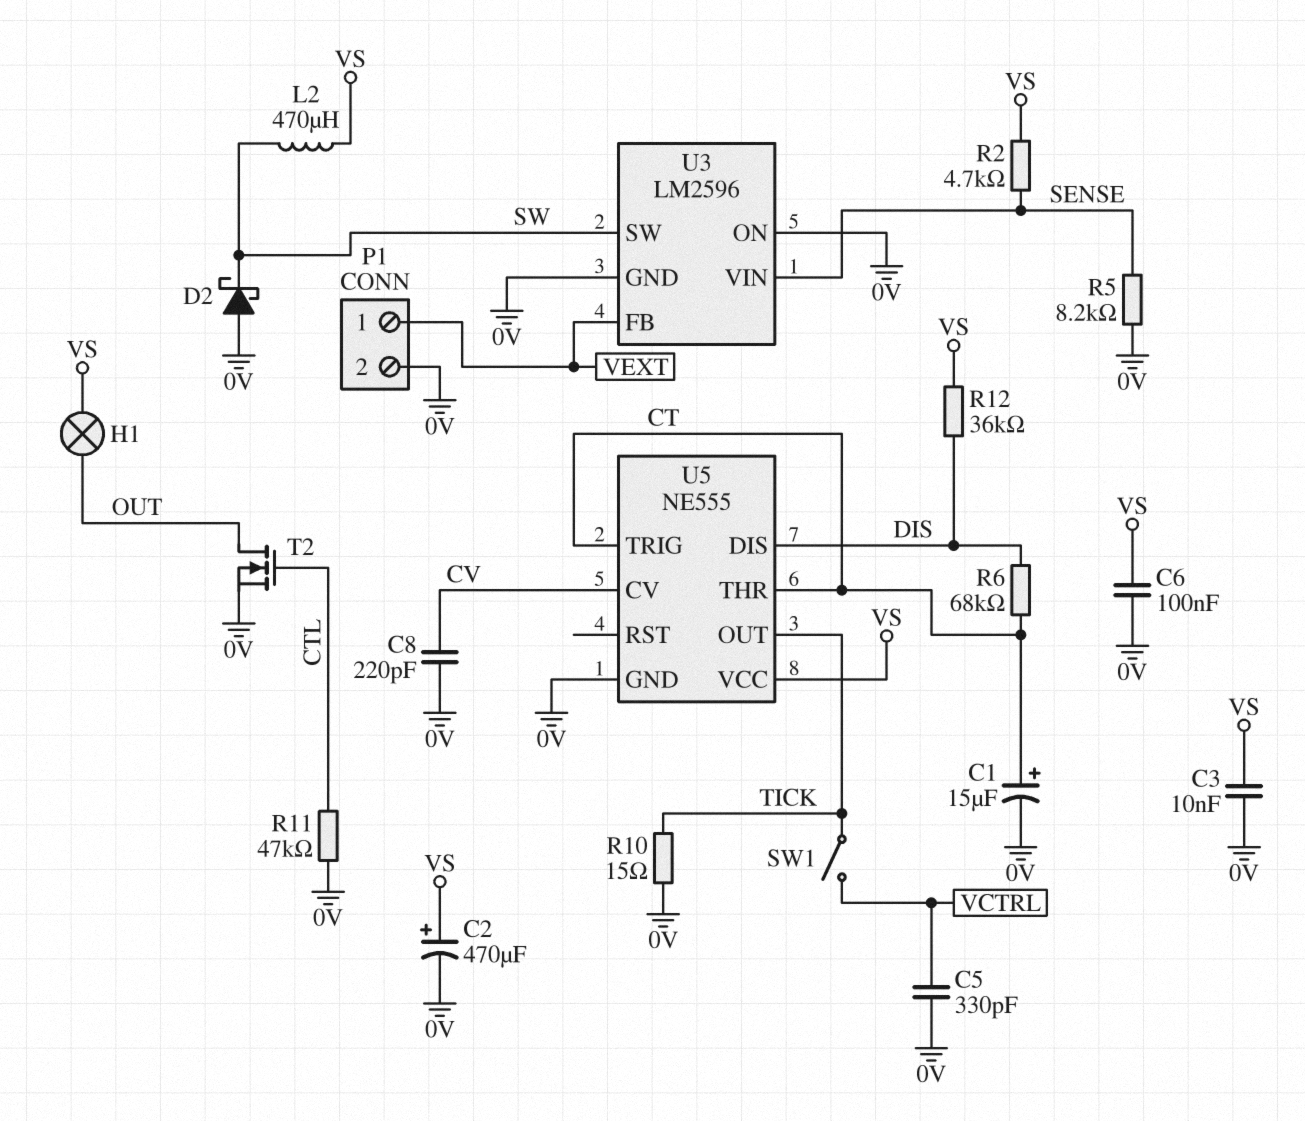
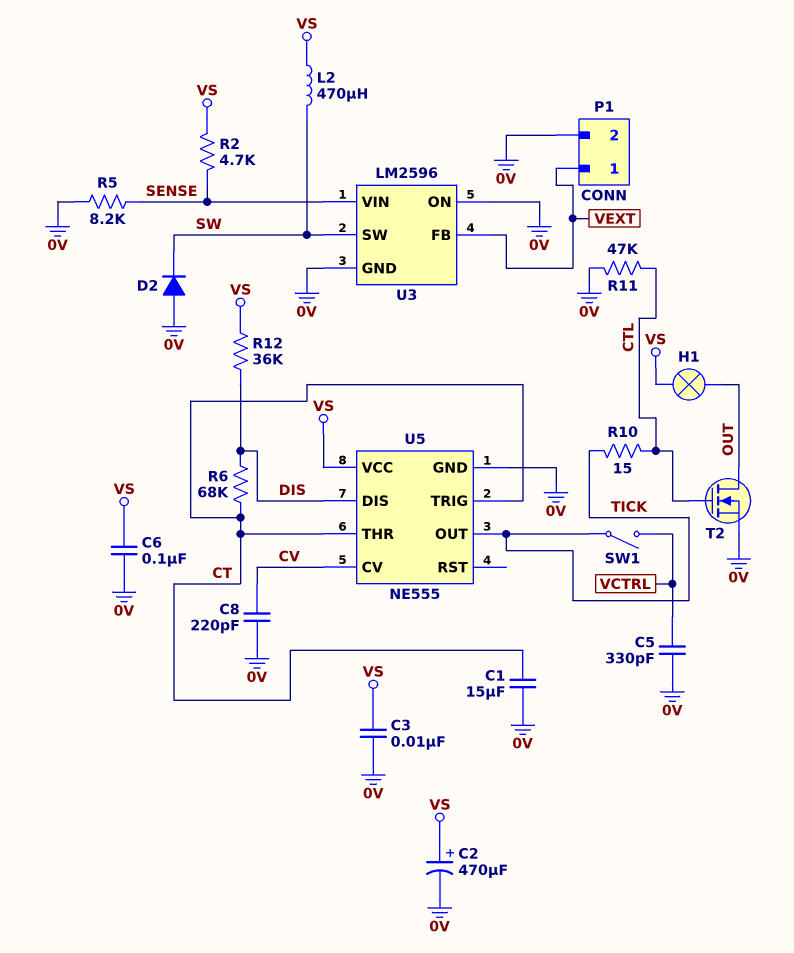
C1: 15uF (plus CT, minus 0V) -> 15uF (0V, CT)
D2: schottky (A 0V, K SW) -> diode (A 0V, K SW)
R10: 15 (0V, TICK) -> 15 (CTL, TICK)

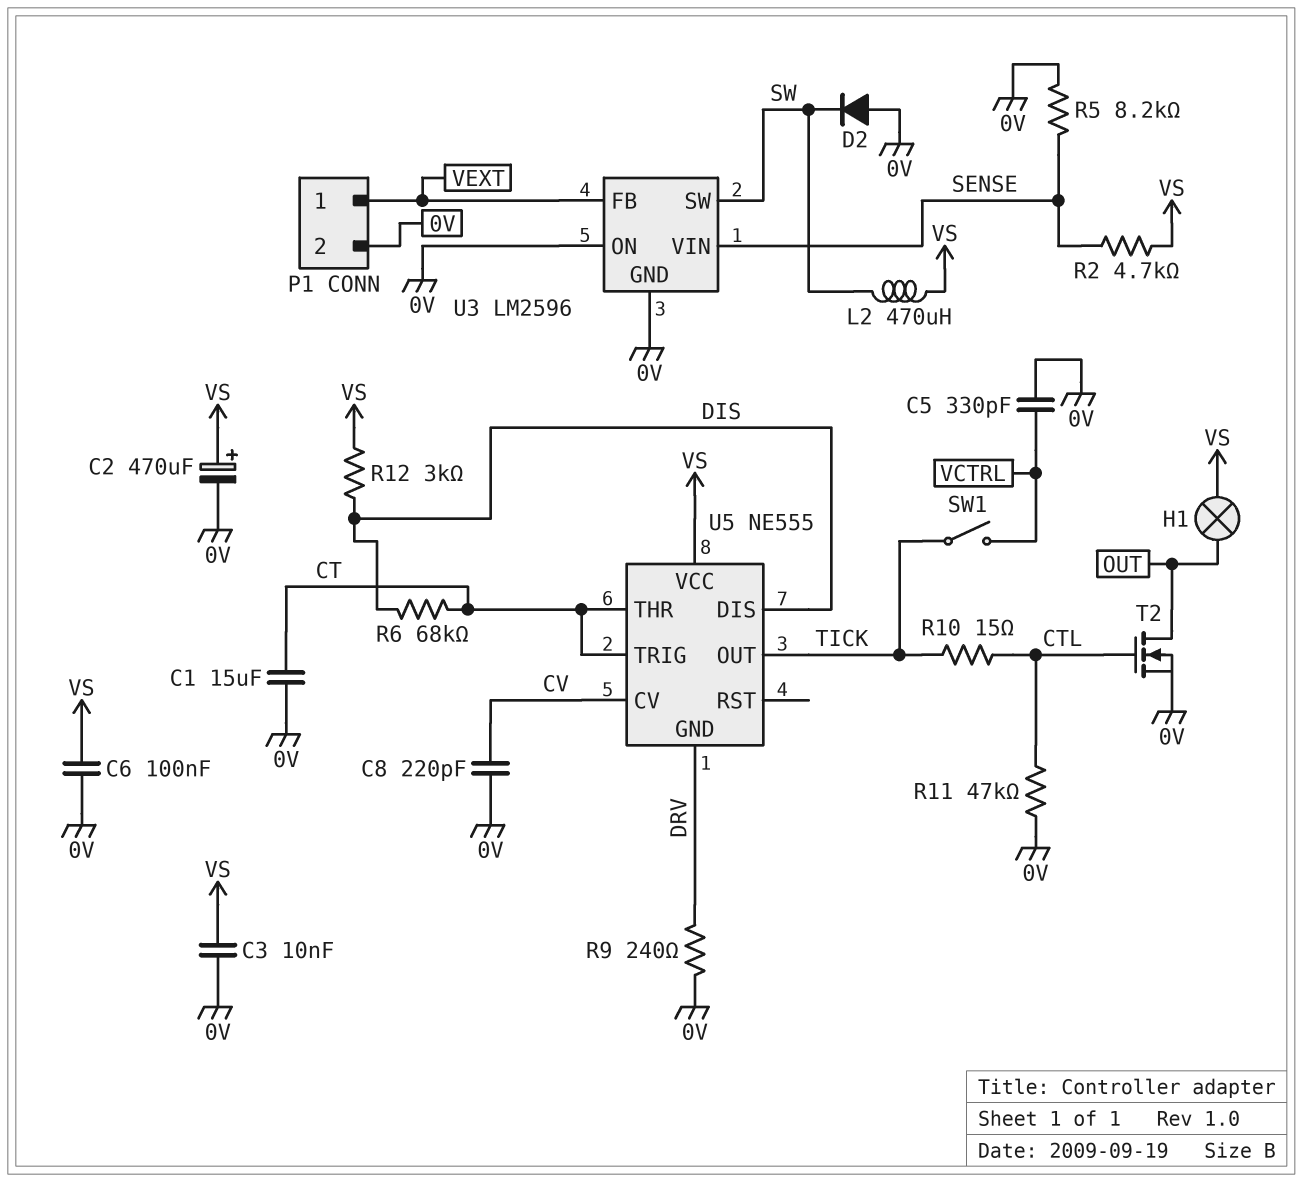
R9: none -> 240 (0V, DRV)
R12: 36k (DIS, VS) -> 3k (DIS, VS)
U5 pin GND: 0V -> DRV

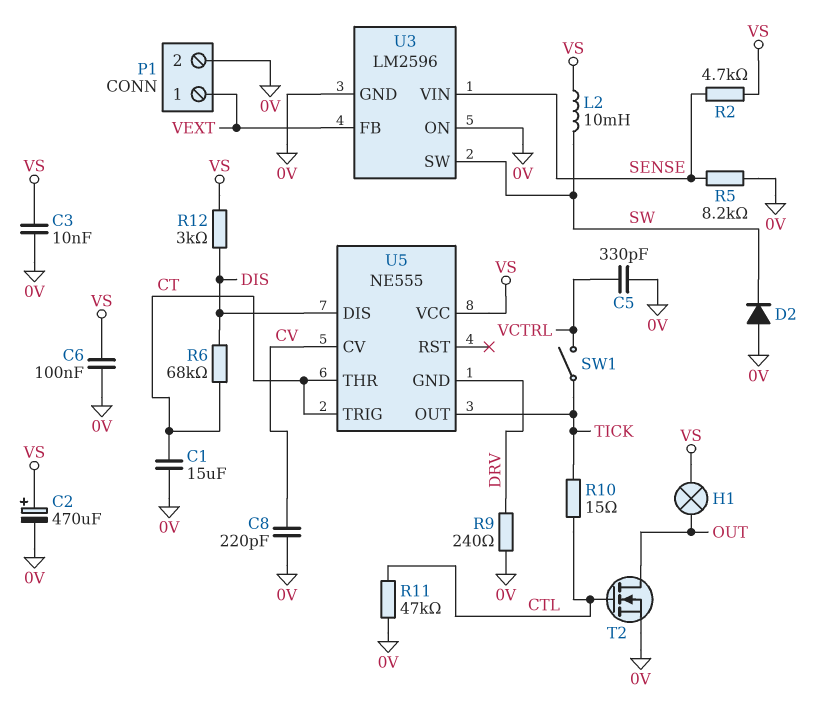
L2: 470uH (SW, VS) -> 10mH (SW, VS)

